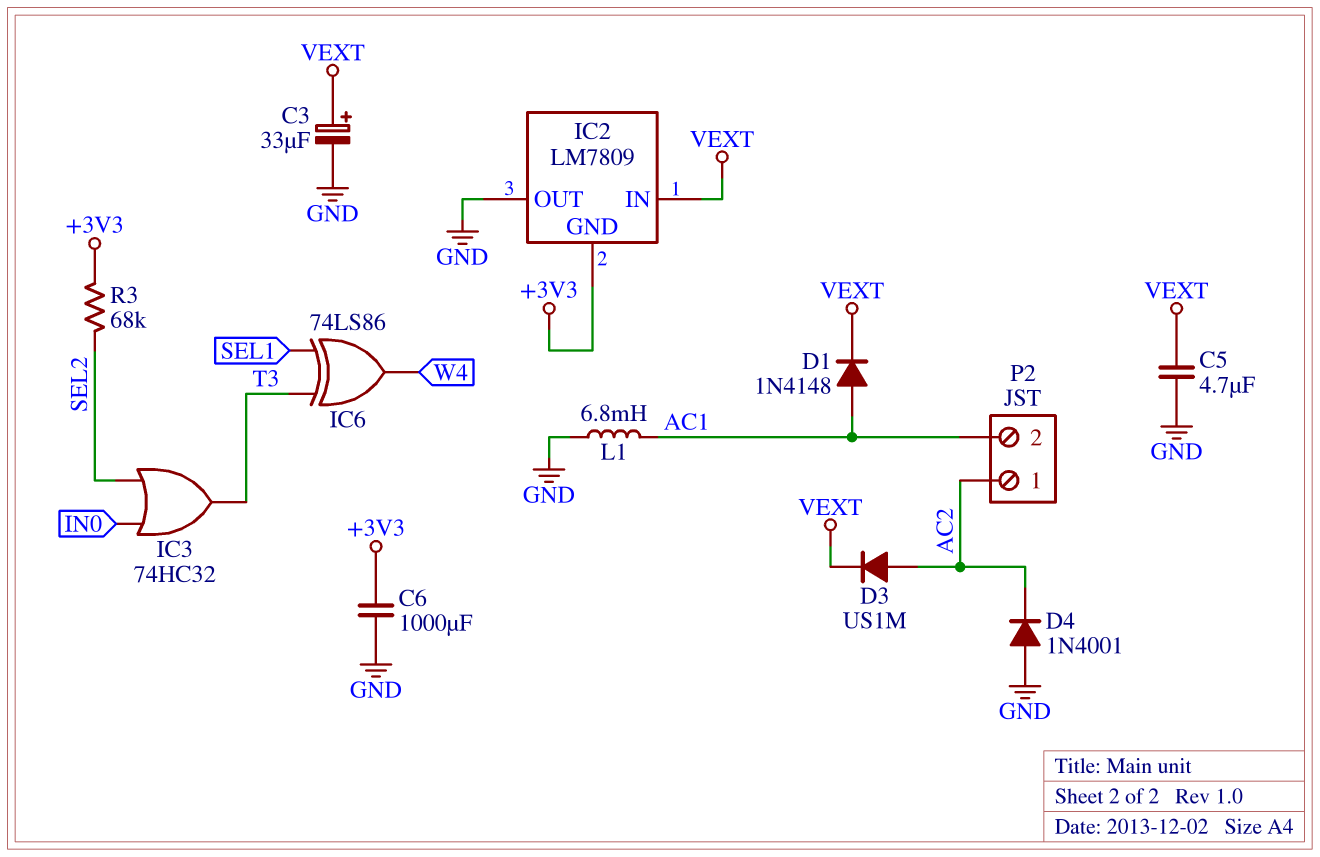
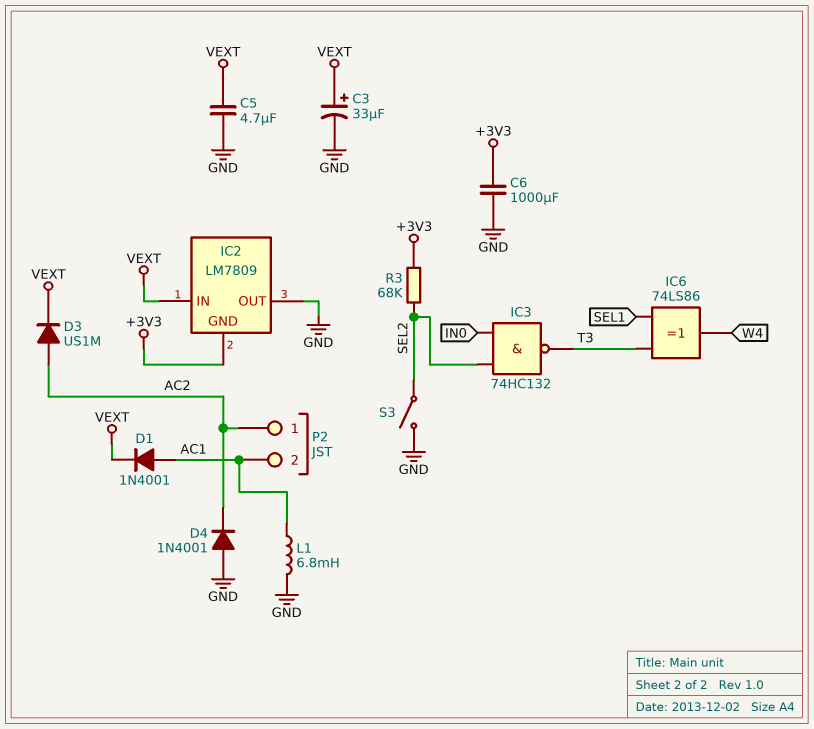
D1: diode 1N4148 (A AC1, K VEXT) -> diode 1N4001 (A AC1, K VEXT)
IC3: OR 74HC32 (in IN0, in SEL2, out T3) -> NAND 74HC132 (in IN0, in SEL2, out T3)
S3: none -> switch (GND, SEL2)

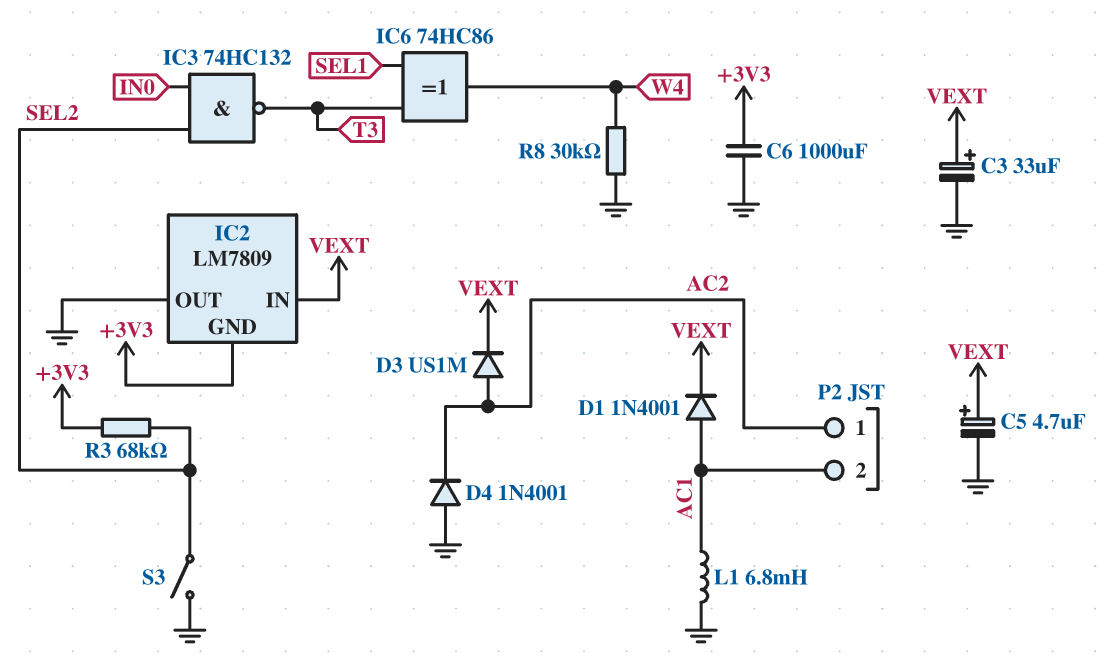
C5: 4.7uF (GND, VEXT) -> 4.7uF (plus VEXT, minus GND)
IC6: XOR 74LS86 (in SEL1, in T3, out W4) -> XOR 74HC86 (in SEL1, in T3, out W4)
R8: none -> 30k (GND, W4)

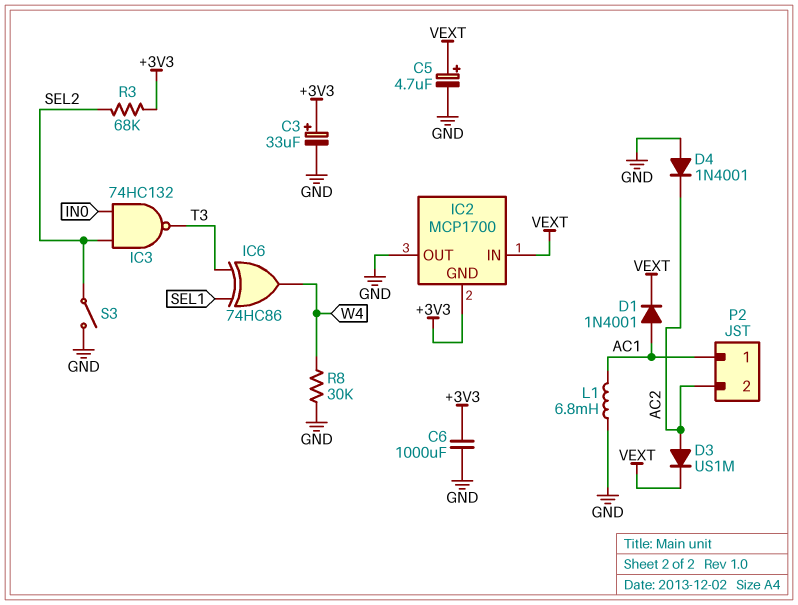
C3: 33uF (plus VEXT, minus GND) -> 33uF (plus +3V3, minus GND)
IC2: LM7809 -> MCP1700
P2 pin 1: AC2 -> AC1
P2 pin 2: AC1 -> AC2

